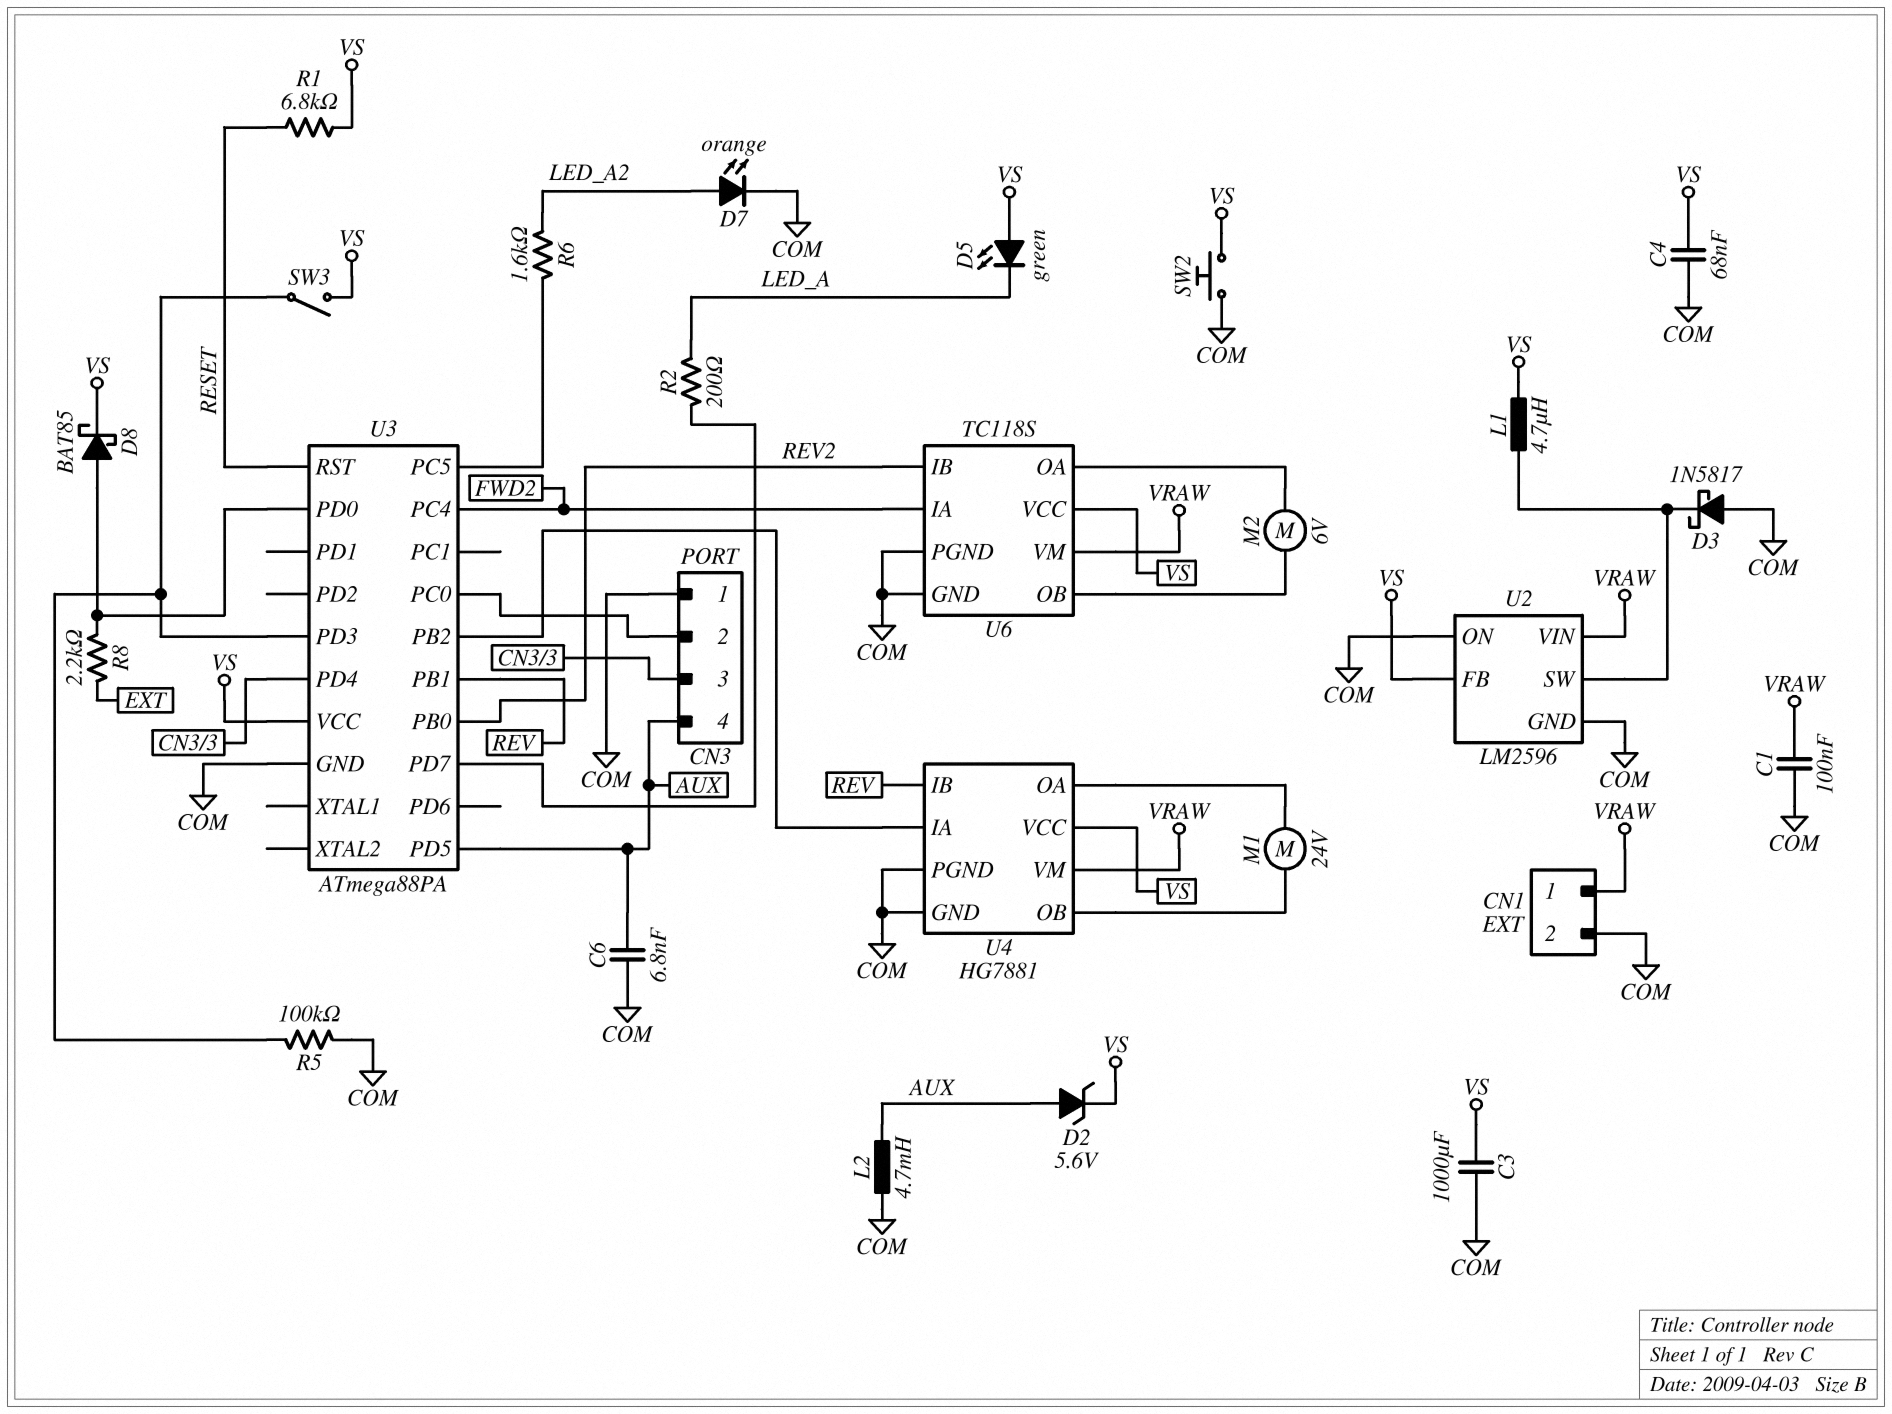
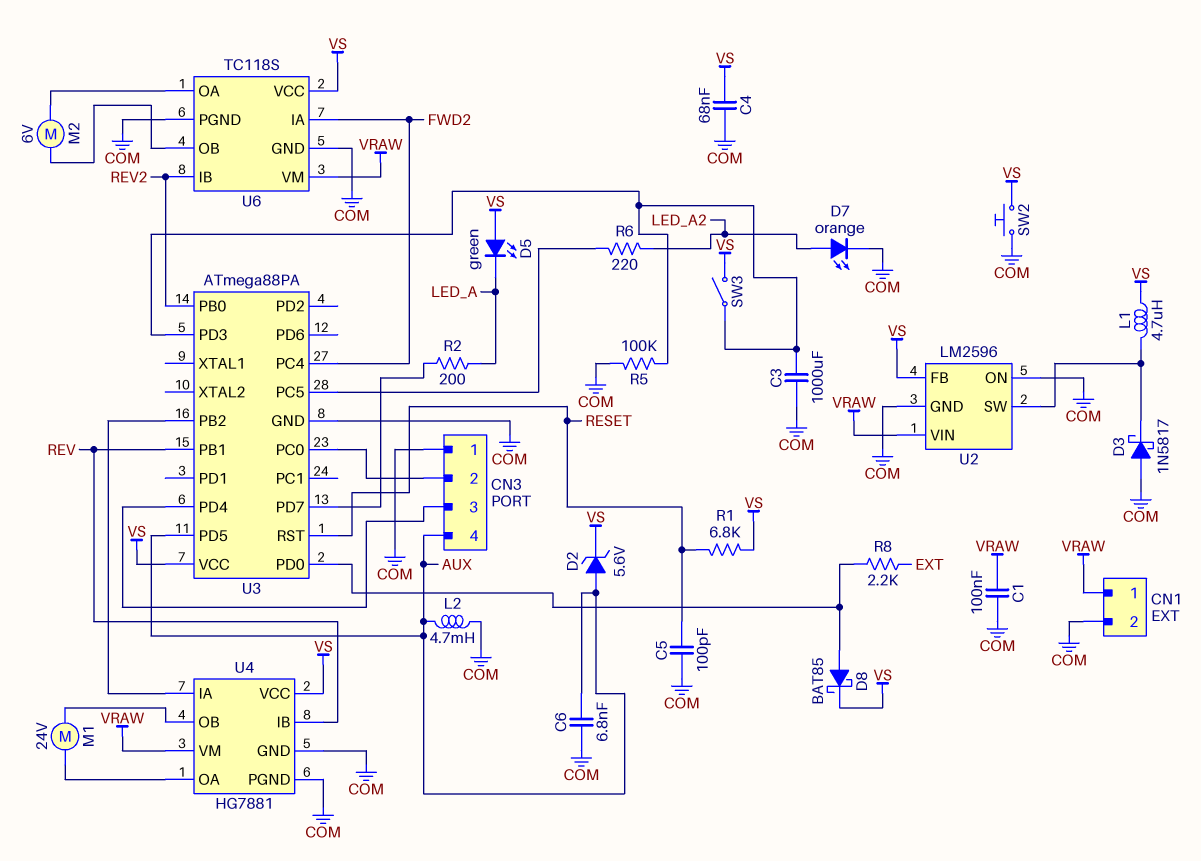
C3: 1000uF (COM, VS) -> 1000uF (COM, U3/PD3)
C5: none -> 100pF (COM, RESET)
R6: 1.6k (LED_A2, U3/PC5) -> 220 (LED_A2, U3/PC5)

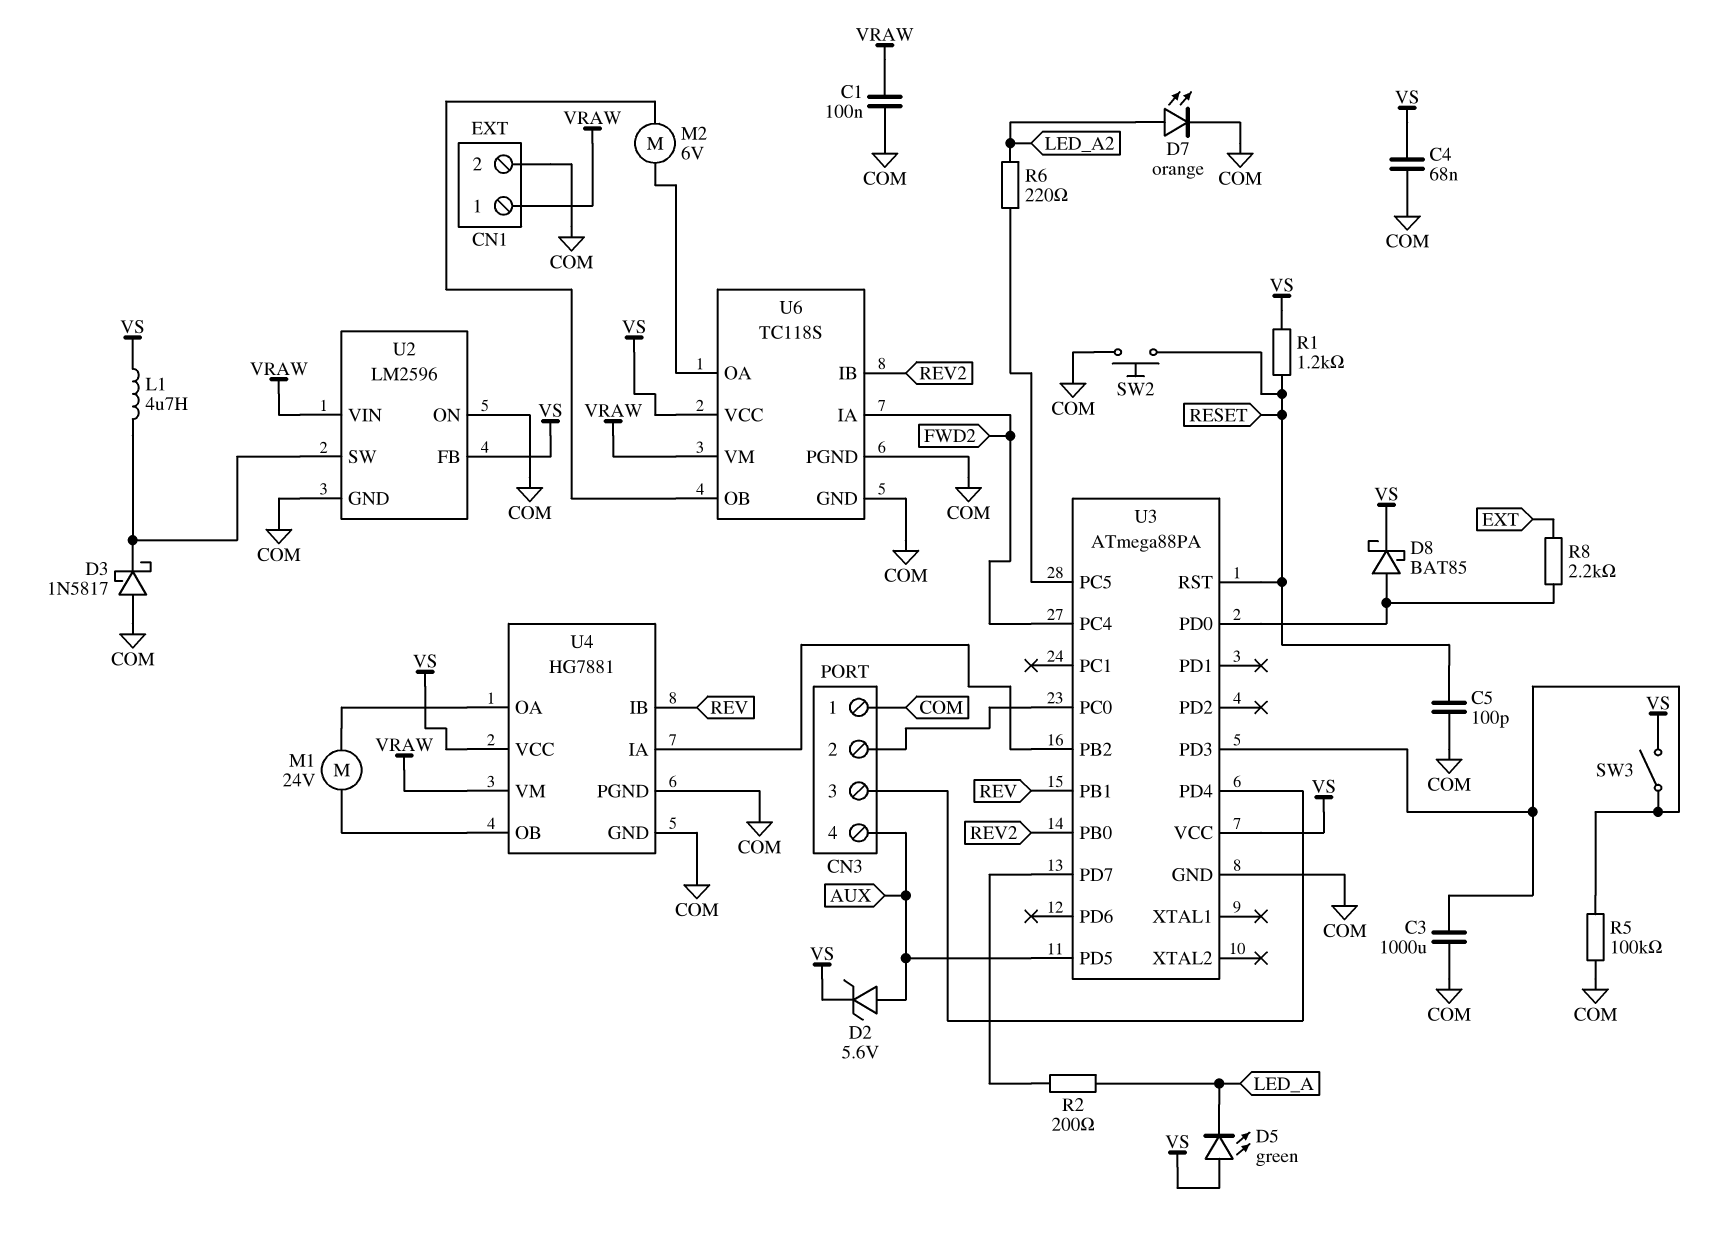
C6: 6.8nF (AUX, COM) -> none
L2: 4.7mH (AUX, COM) -> none
R1: 6.8k (RESET, VS) -> 1.2k (RESET, VS)
SW2: button (COM, VS) -> button (COM, RESET)

